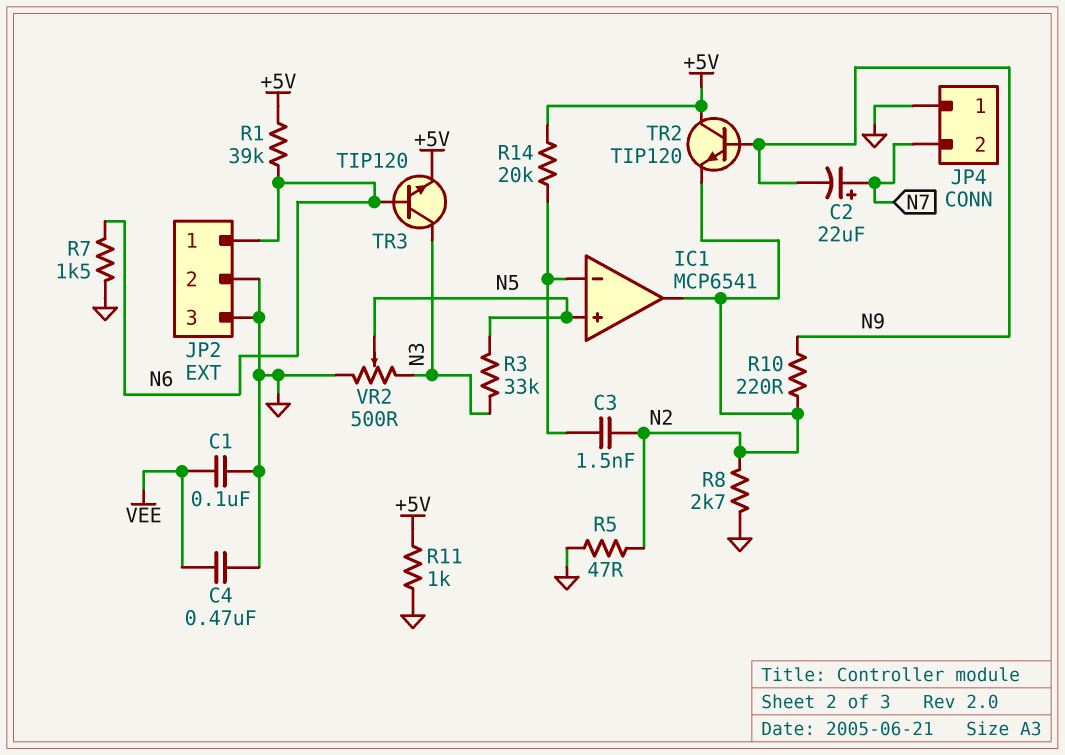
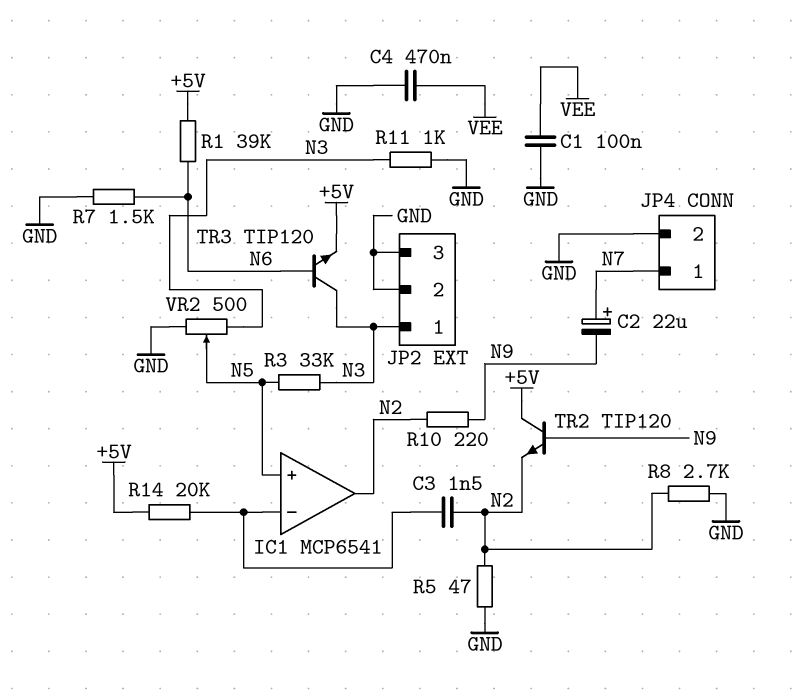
JP2 pin 1: N6 -> N3
JP4 pin 1: GND -> N7
JP4 pin 2: N7 -> GND
R11: 1k (+5V, GND) -> 1k (GND, N3)

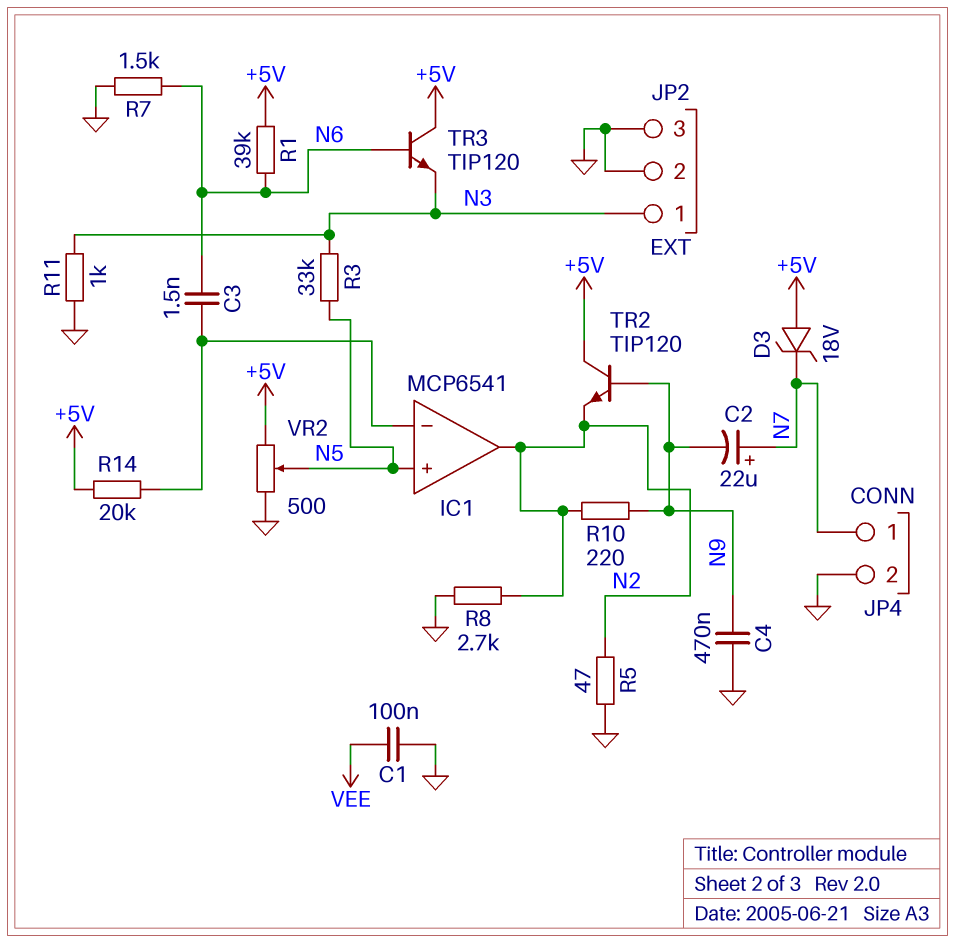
C3: 1.5nF (IC1/in-, N2) -> 1.5nF (IC1/in-, N6)
C4: 470nF (GND, VEE) -> 470nF (GND, N9)
D3: none -> zener 18V (A +5V, K N7)
TR3: NPN TIP120 (B N6, C N3, E +5V) -> NPN TIP120 (B N6, C +5V, E N3)
VR2: 500 (GND, N3, wiper N5) -> 500 (+5V, GND, wiper N5)

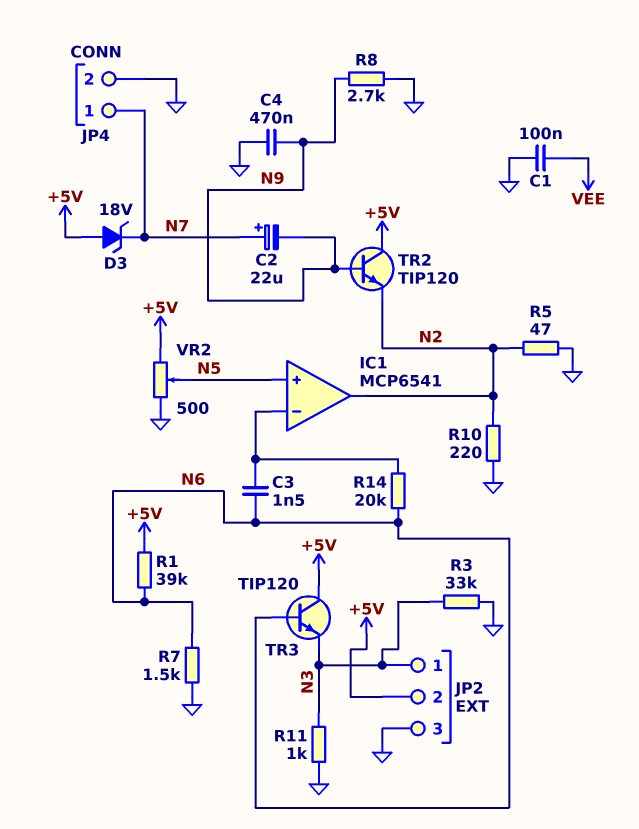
JP2 pin 2: GND -> +5V
R3: 33k (N3, N5) -> 33k (GND, N3)
R8: 2.7k (GND, N2) -> 2.7k (GND, N9)
R10: 220 (N2, N9) -> 220 (GND, N2)
R14: 20k (+5V, IC1/in-) -> 20k (IC1/in-, N6)

